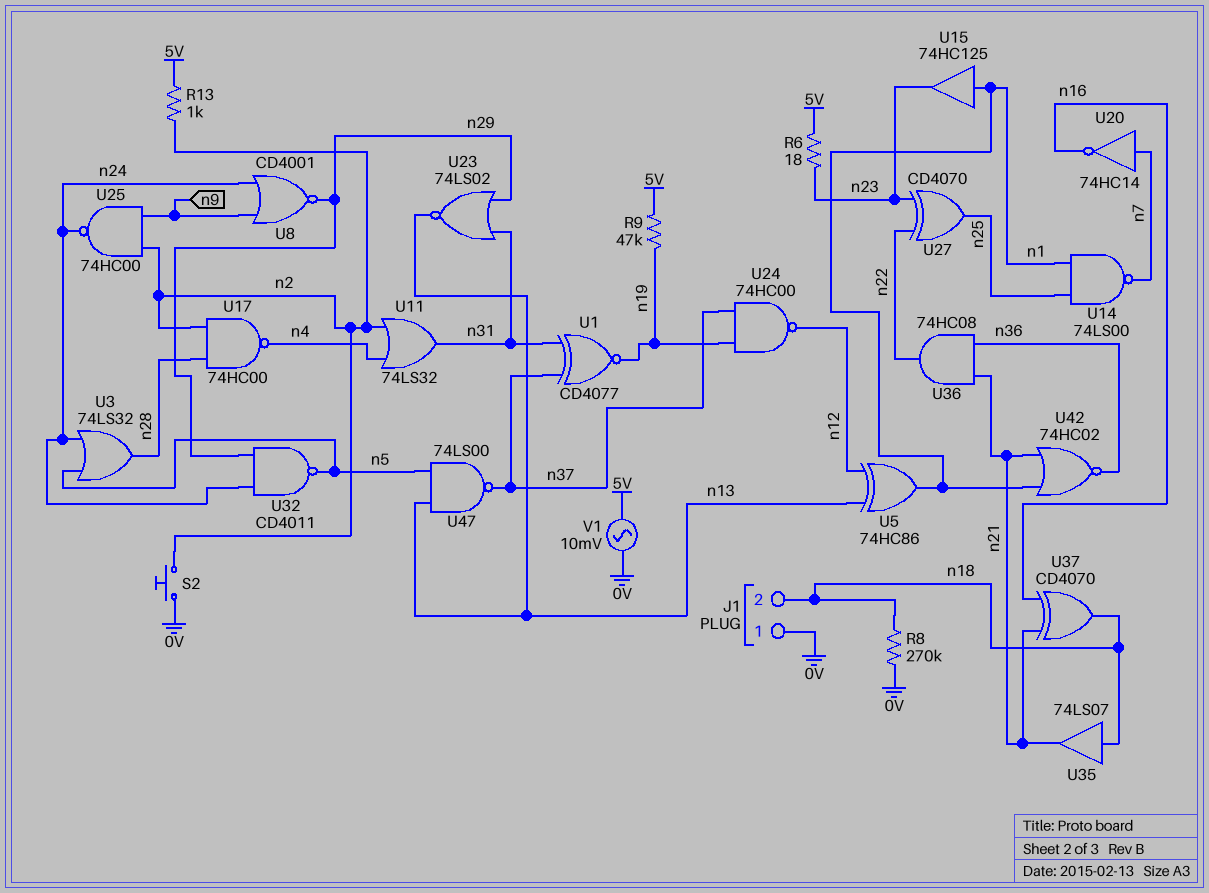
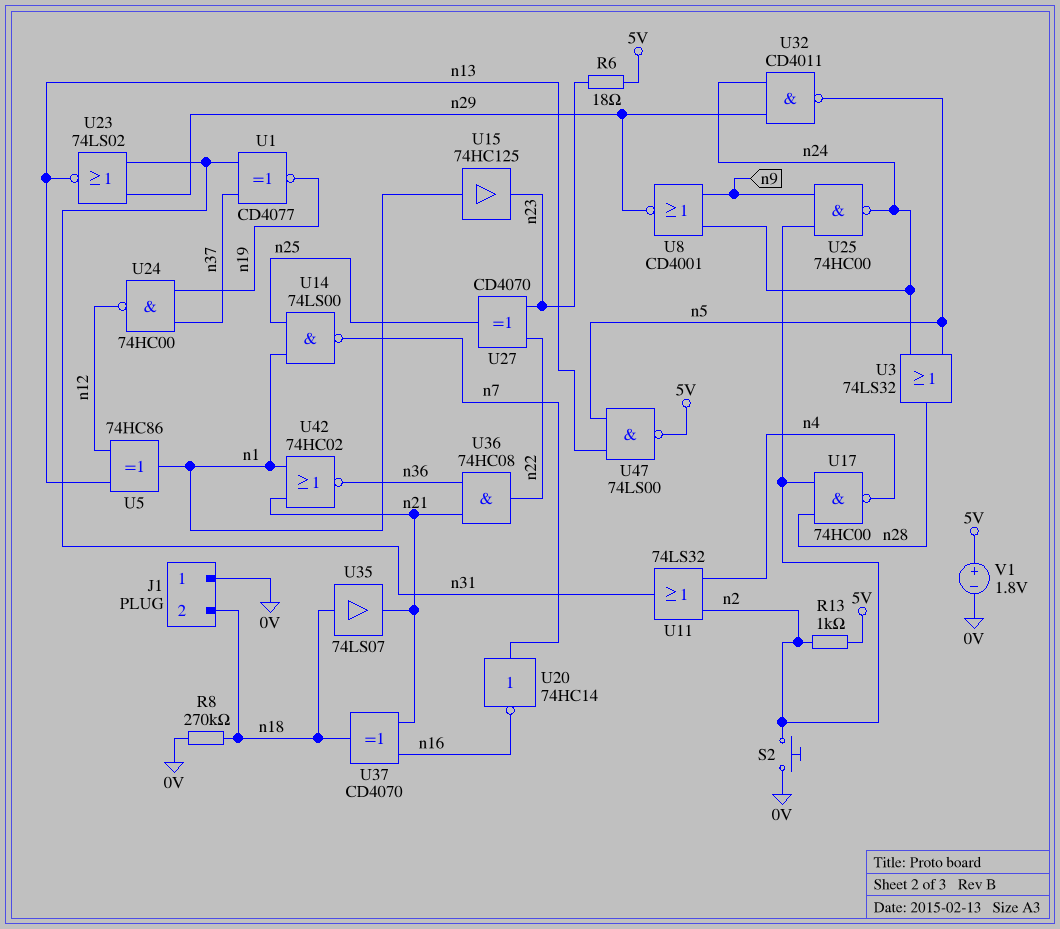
R9: 47k (5V, n19) -> none
U47: NAND 74LS00 (in n5, in n13, out n37) -> NAND 74LS00 (in n5, in n13, out 5V)
V1: AC 10mV (0V, 5V) -> 1.8V (plus 5V, minus 0V)

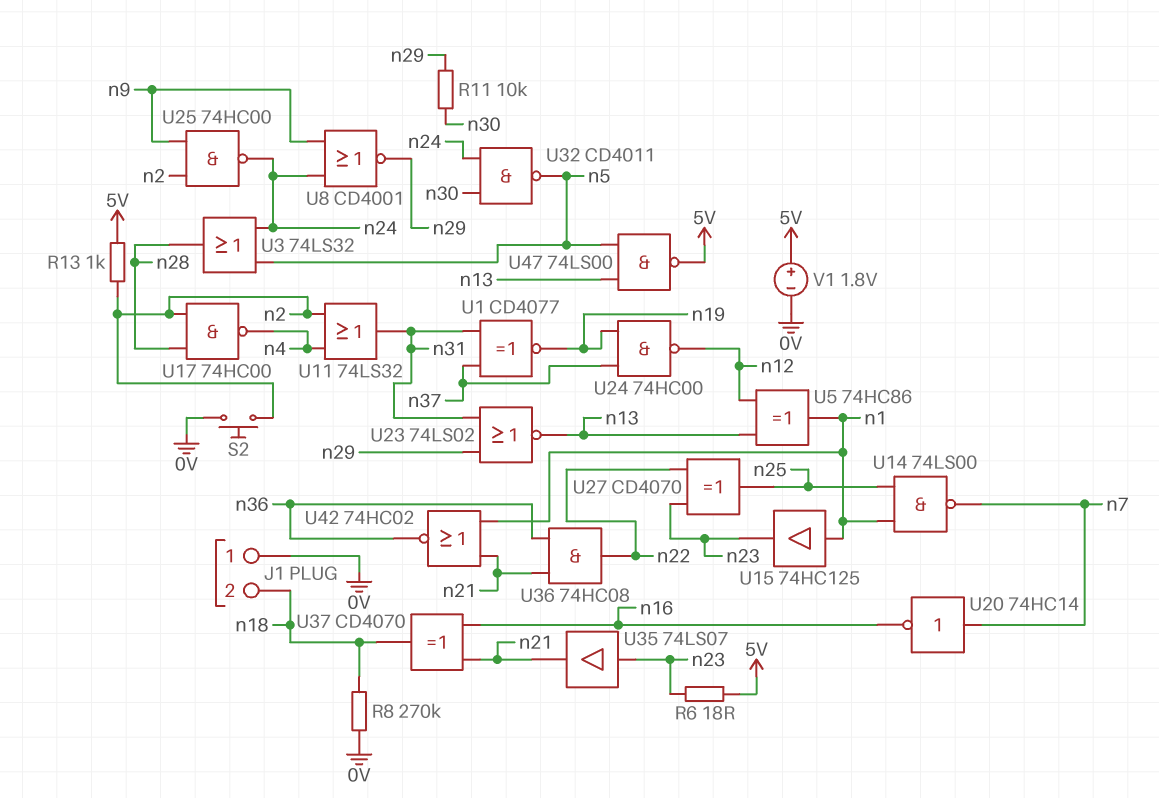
R11: none -> 10k (n29, n30)
U32: NAND CD4011 (in n24, in n29, out n5) -> NAND CD4011 (in n24, in n30, out n5)
U35: buffer 74LS07 (in n18, out n21) -> buffer 74LS07 (in n23, out n21)

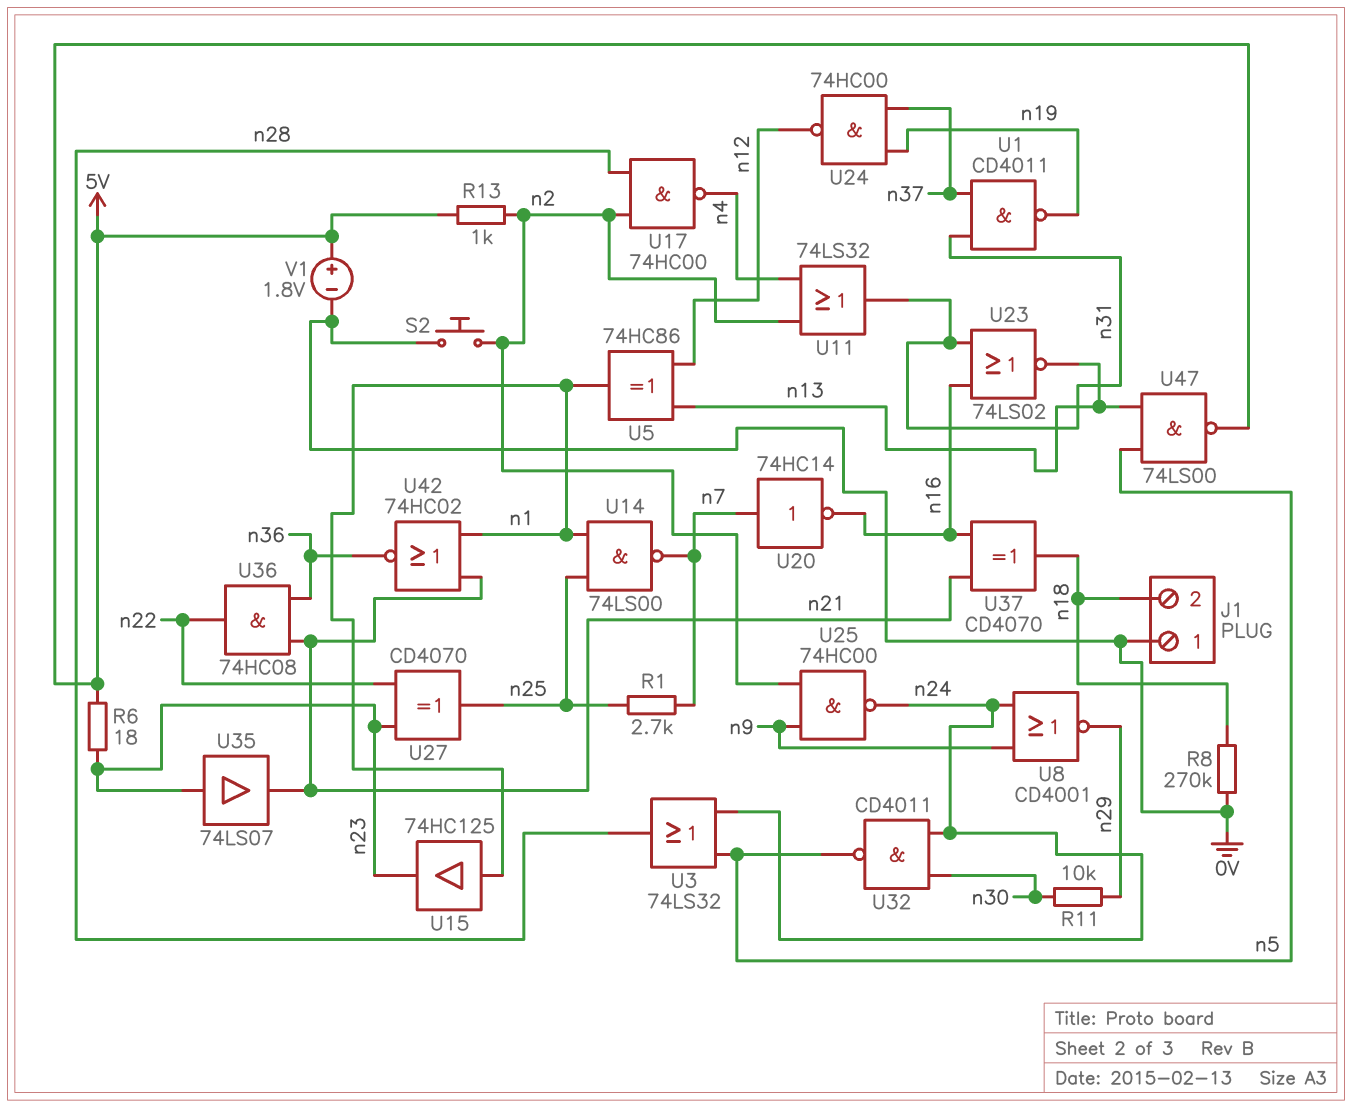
R1: none -> 2.7k (n7, n25)
U1: XNOR CD4077 (in n31, in n37, out n19) -> NAND CD4011 (in n31, in n37, out n19)
U23: NOR 74LS02 (in n29, in n31, out n13) -> NOR 74LS02 (in n16, in n31, out n13)

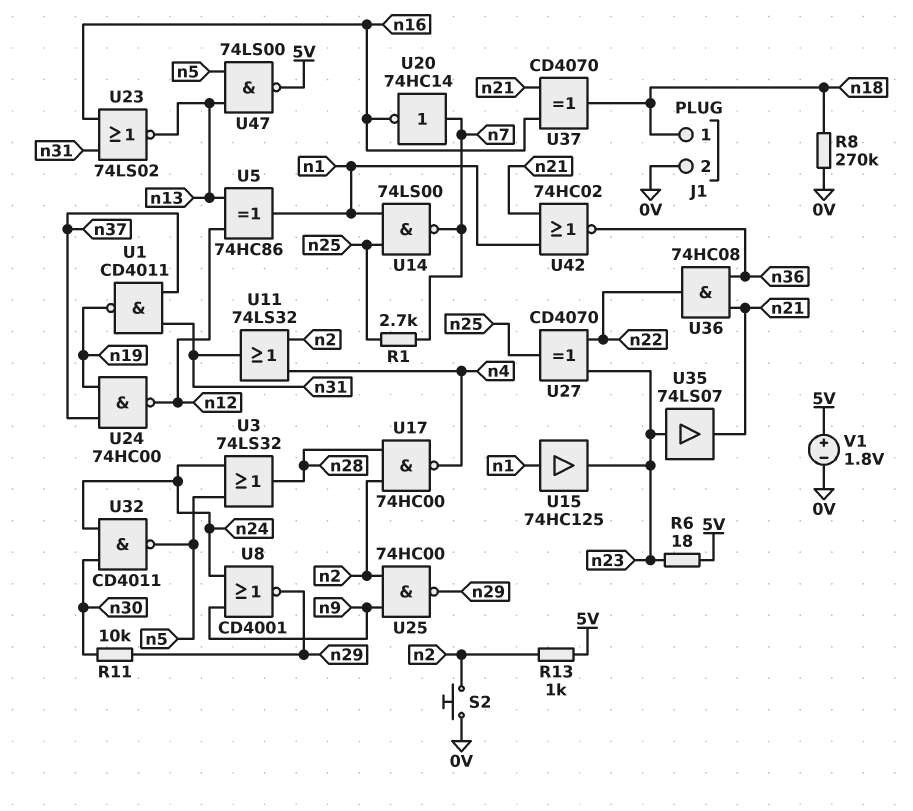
J1 pin 1: 0V -> n18
J1 pin 2: n18 -> 0V
U25: NAND 74HC00 (in n2, in n9, out n24) -> NAND 74HC00 (in n2, in n9, out n29)

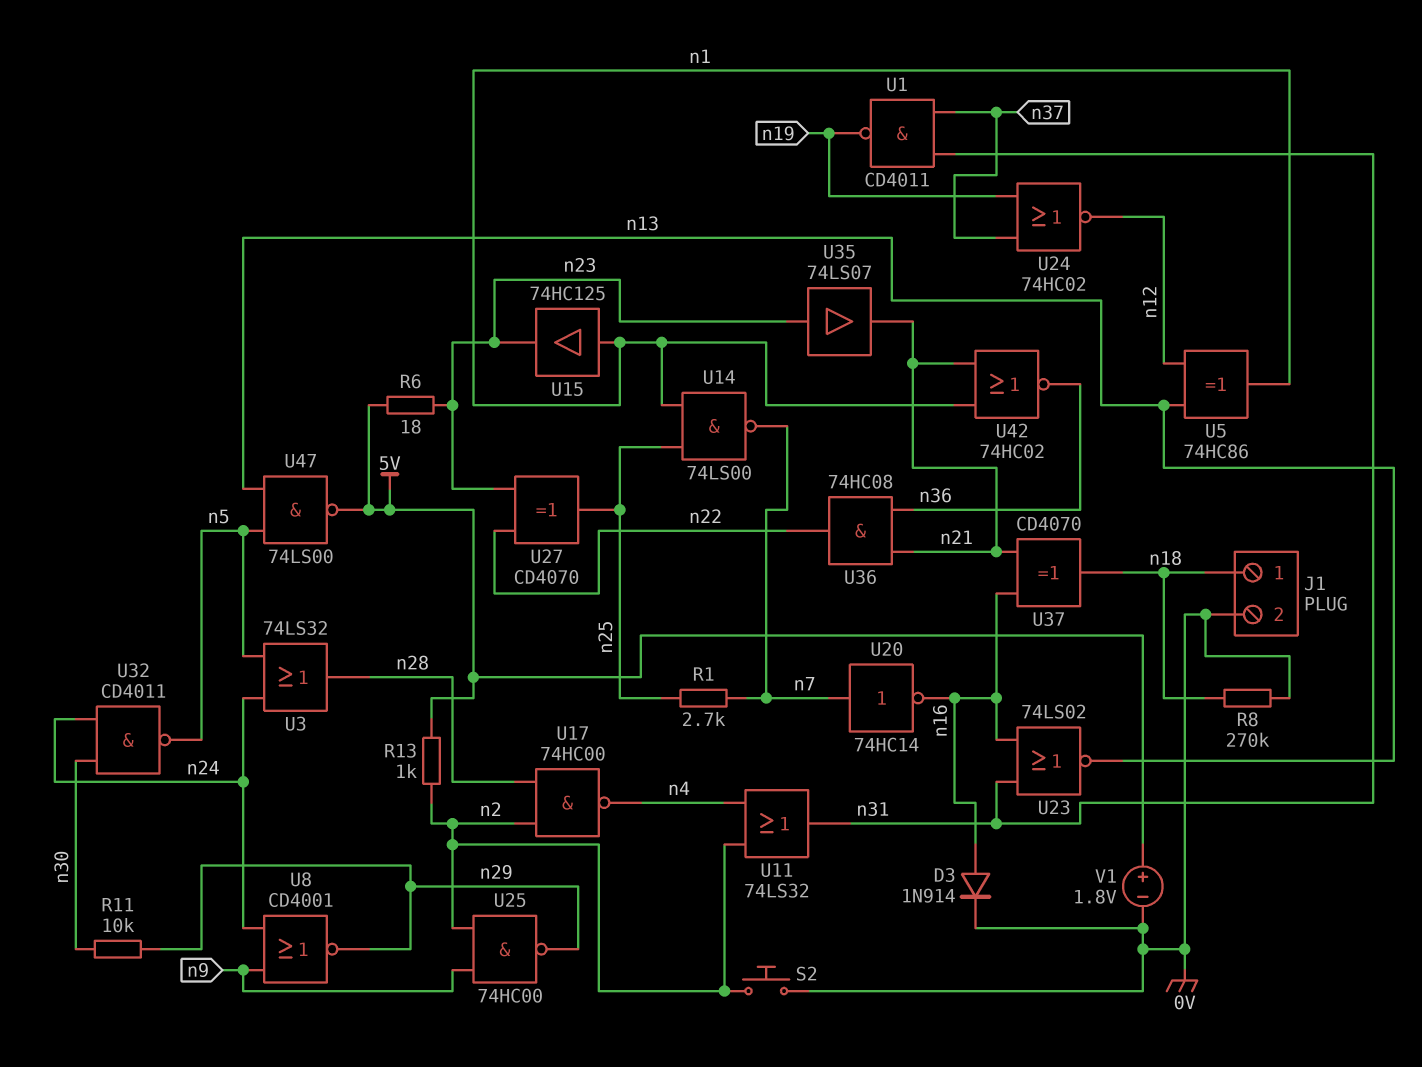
D3: none -> diode 1N914 (A n16, K 0V)
U24: NAND 74HC00 (in n19, in n37, out n12) -> NOR 74HC02 (in n19, in n37, out n12)

